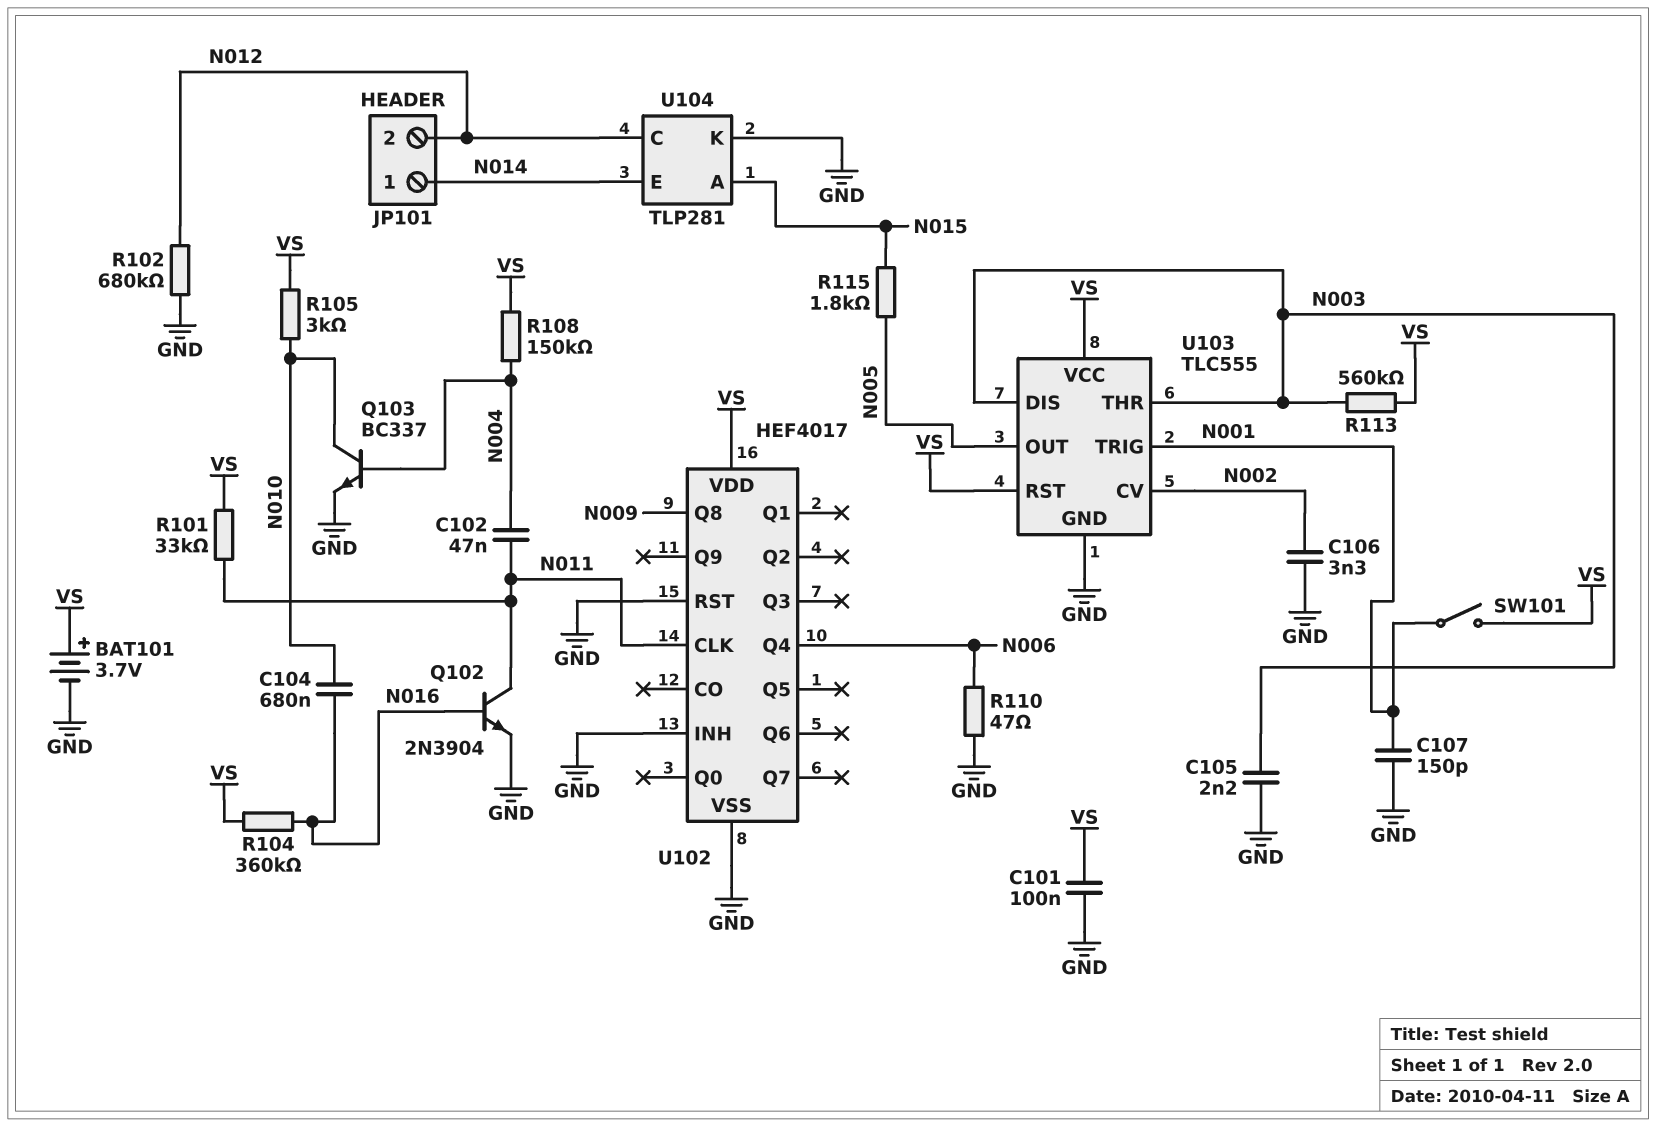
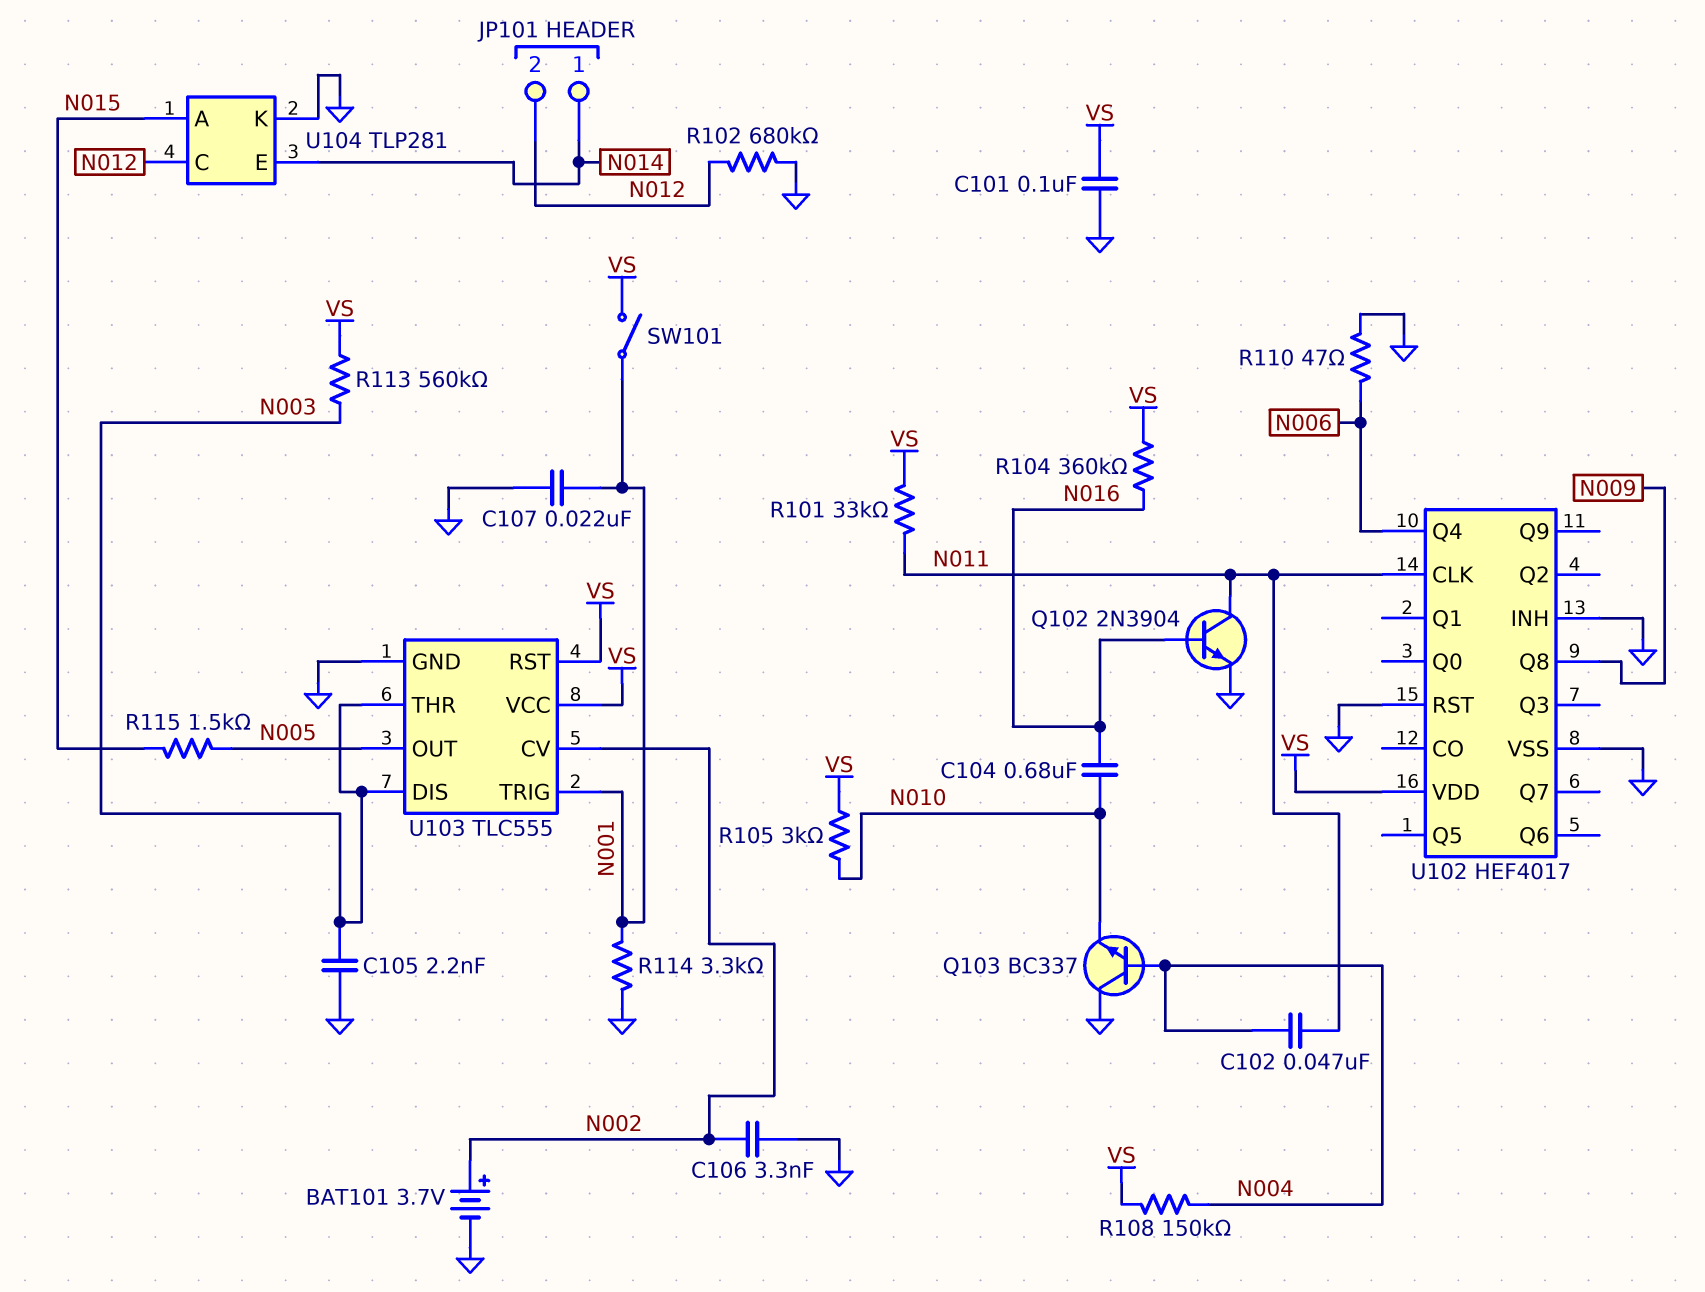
BAT101: 3.7V (plus VS, minus GND) -> 3.7V (plus N002, minus GND)
C107: 150pF (GND, N001) -> 22nF (GND, N001)
Q103: NPN BC337 (B N004, C N010, E GND) -> NPN BC337 (B N004, C GND, E N010)
R114: none -> 3.3k (GND, N001)
R115: 1.8k (N005, N015) -> 1.5k (N005, N015)

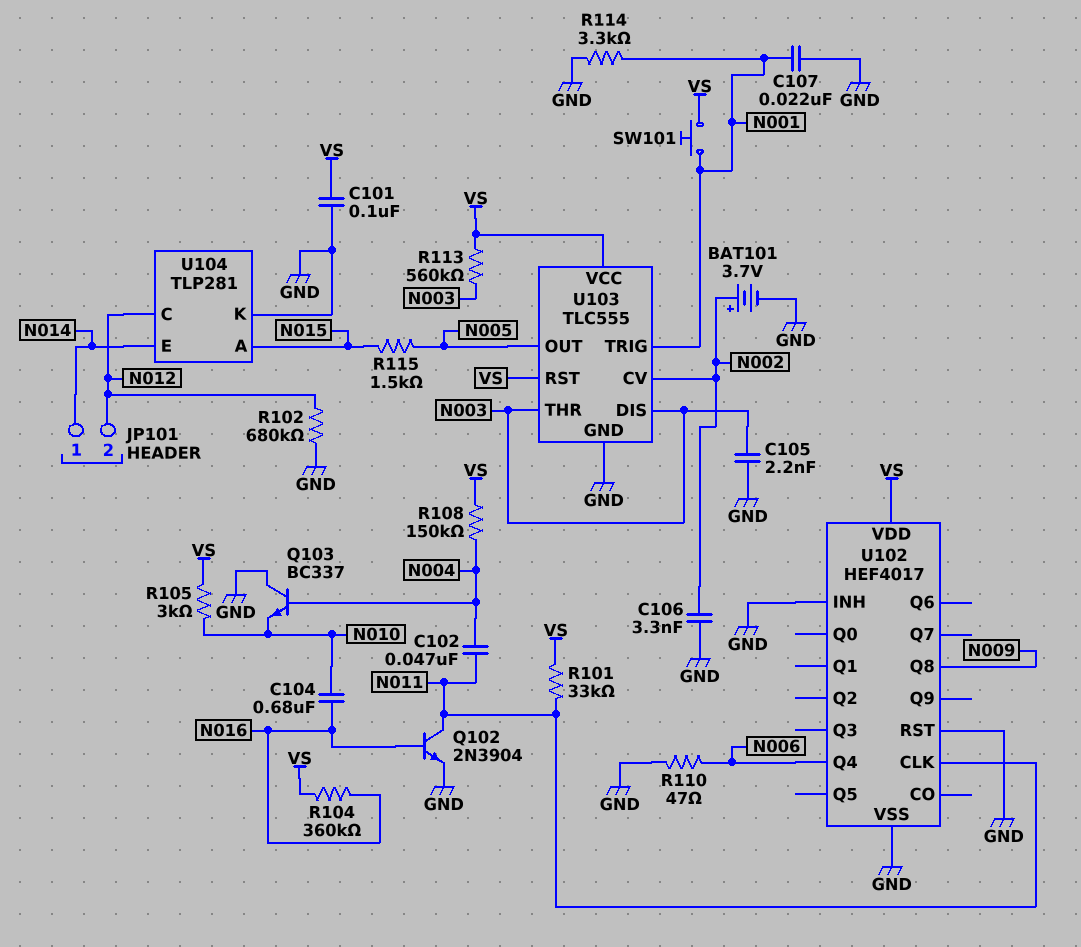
SW101: switch (N001, VS) -> button (N001, VS)

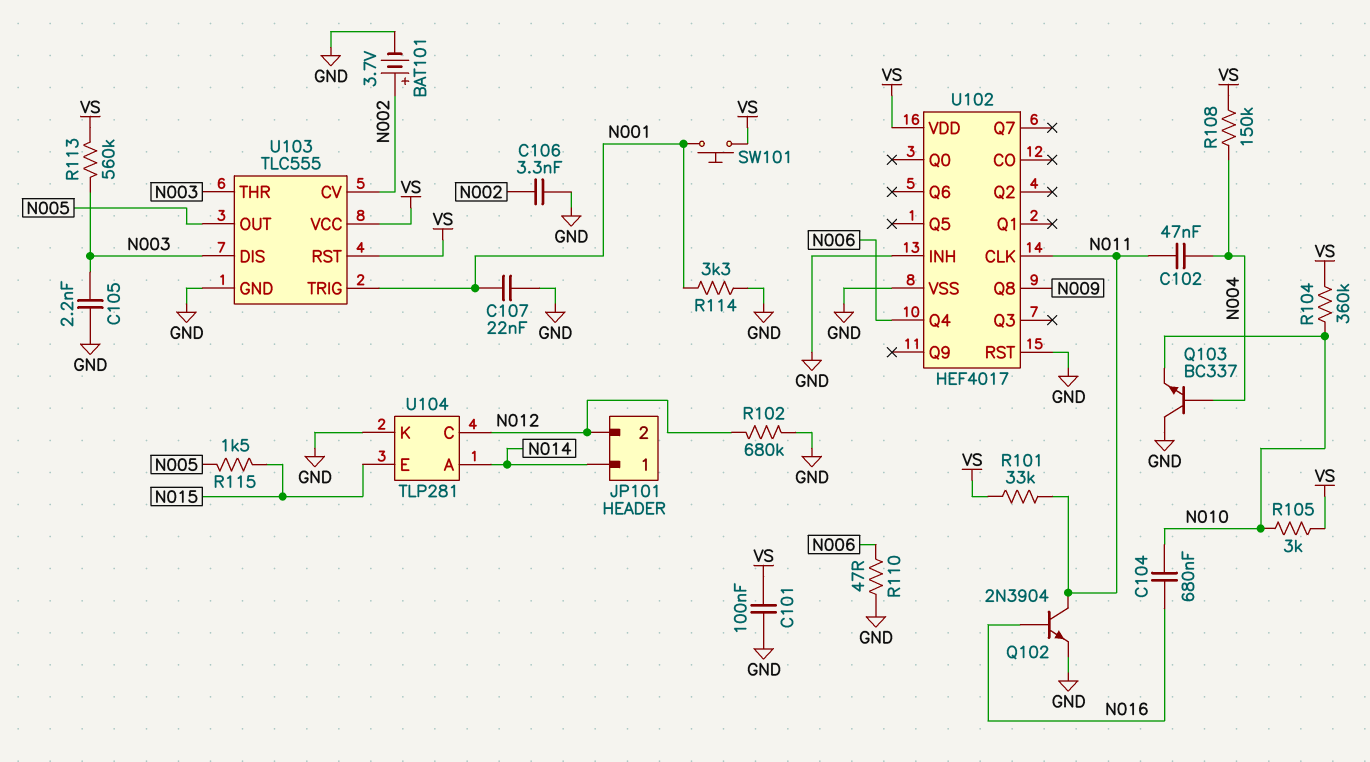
R104: 360k (N016, VS) -> 360k (N010, VS)
U104 pin A: N015 -> N014
U104 pin E: N014 -> N015

